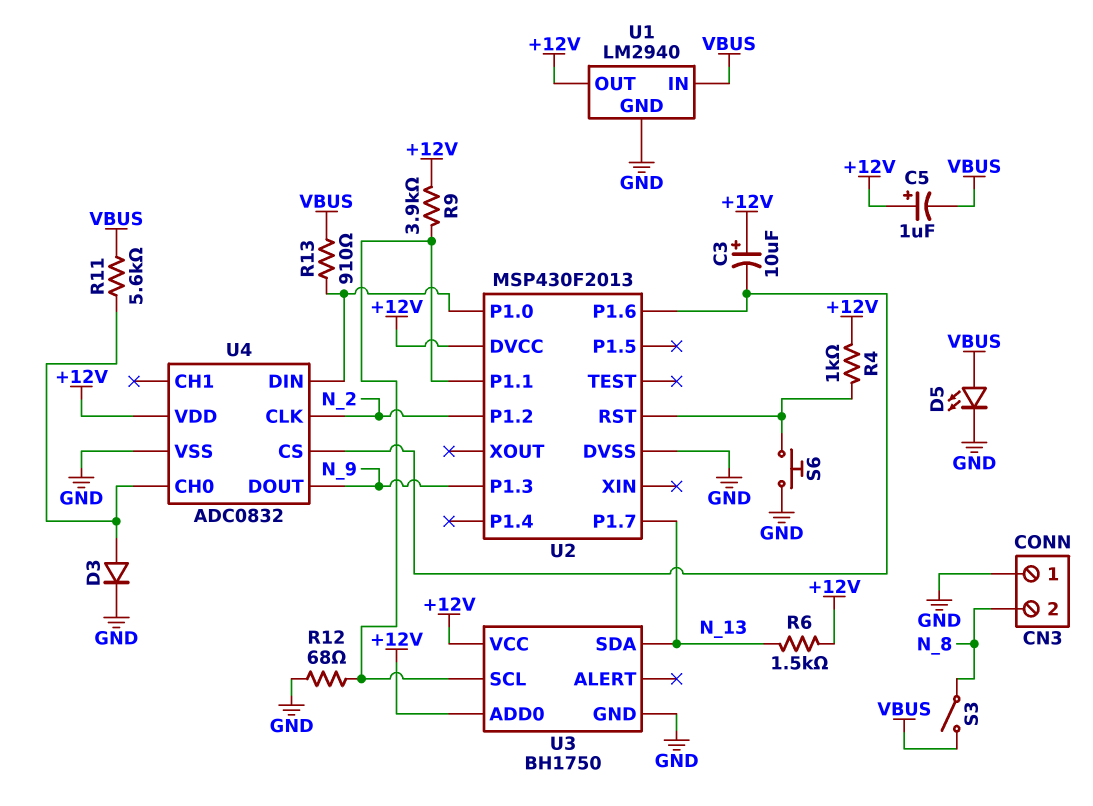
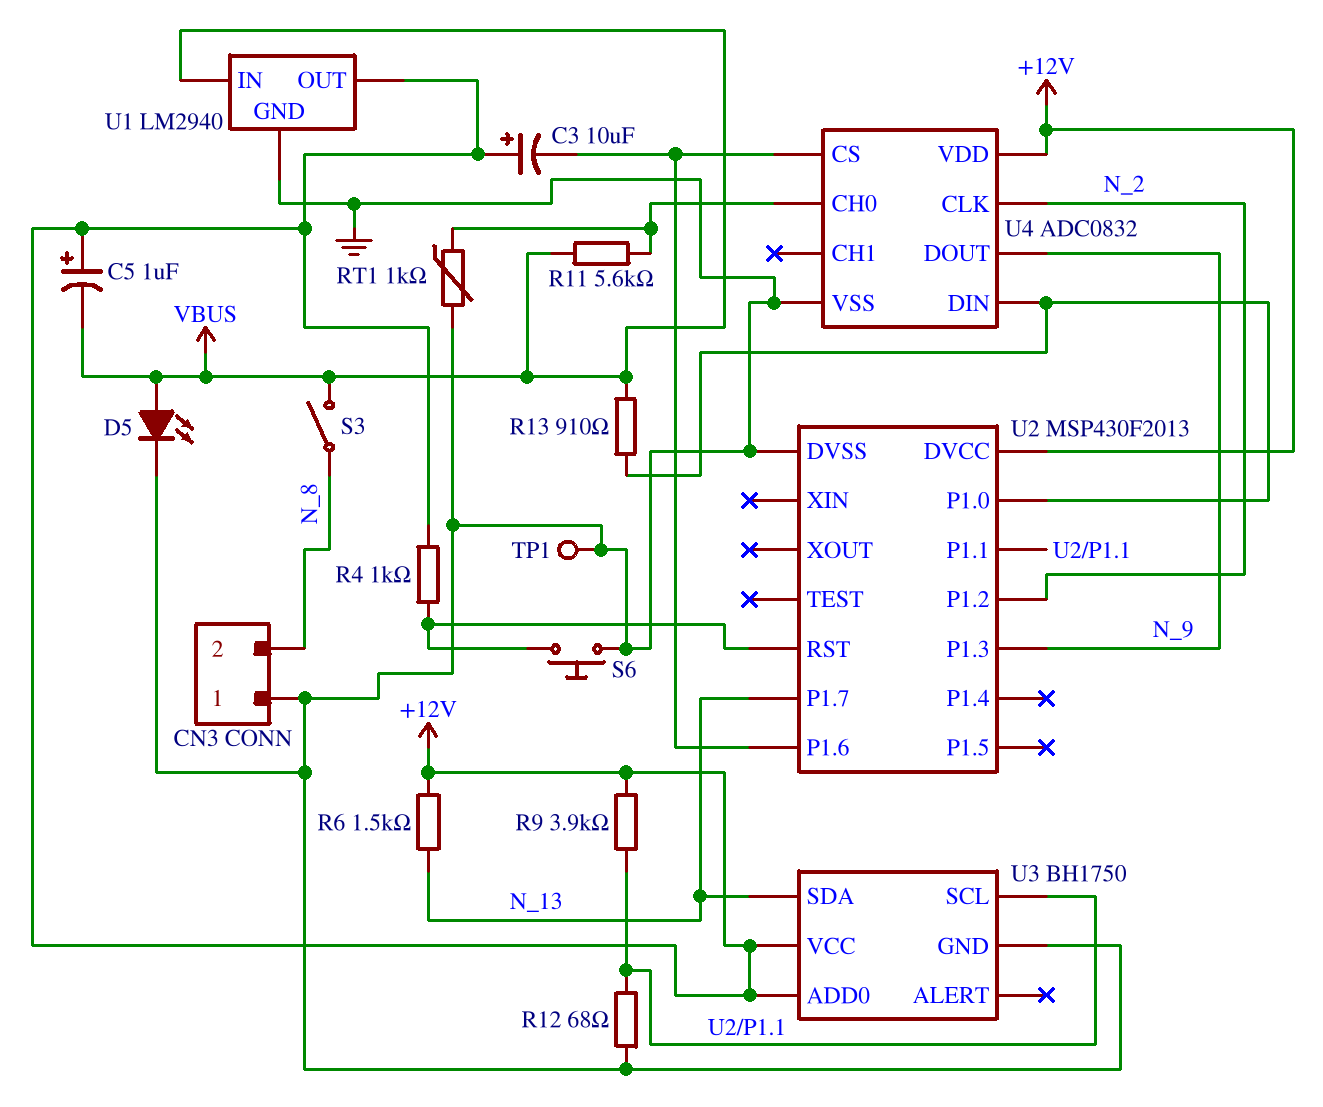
D3: diode (A U4/CH0, K GND) -> none
RT1: none -> 1k (GND, U4/CH0)
TP1: none -> test point (GND)

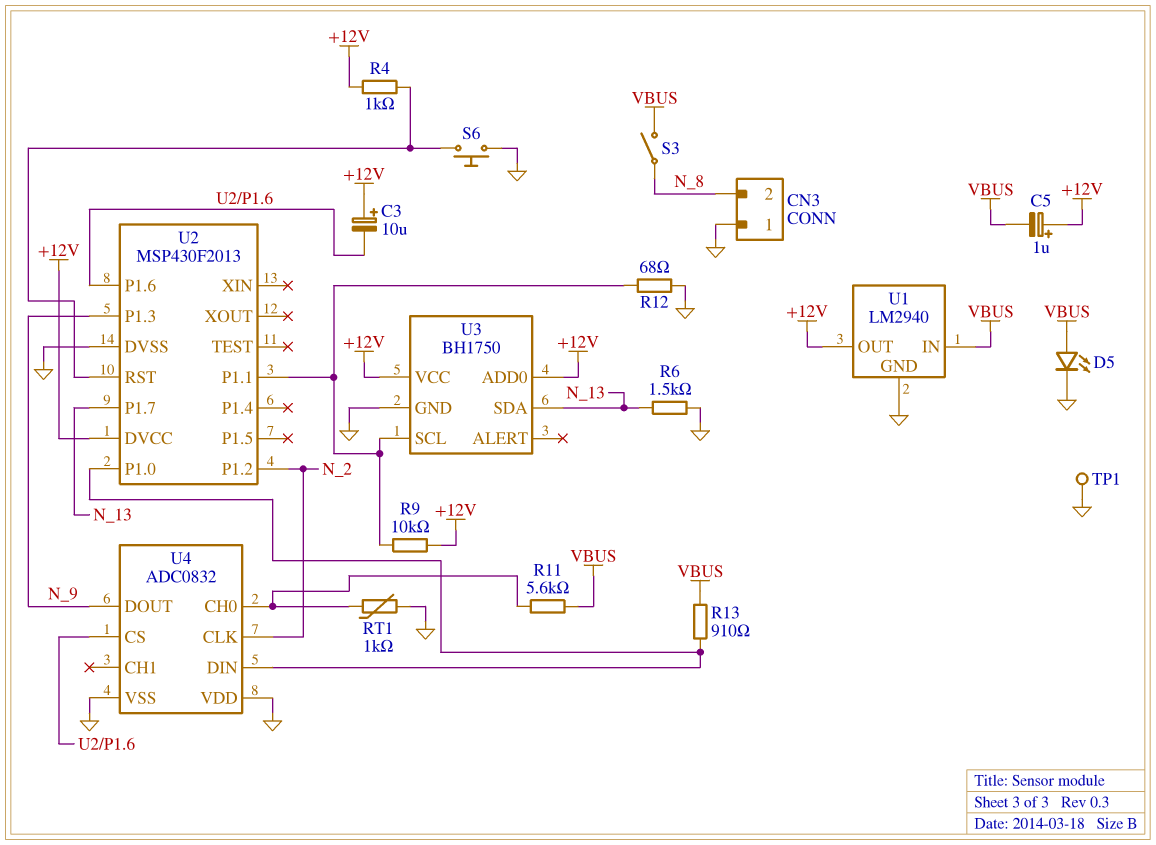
R6: 1.5k (+12V, N_13) -> 1.5k (GND, N_13)
R9: 3.9k (+12V, U2/P1.1) -> 10k (+12V, U2/P1.1)
U4 pin VDD: +12V -> GND

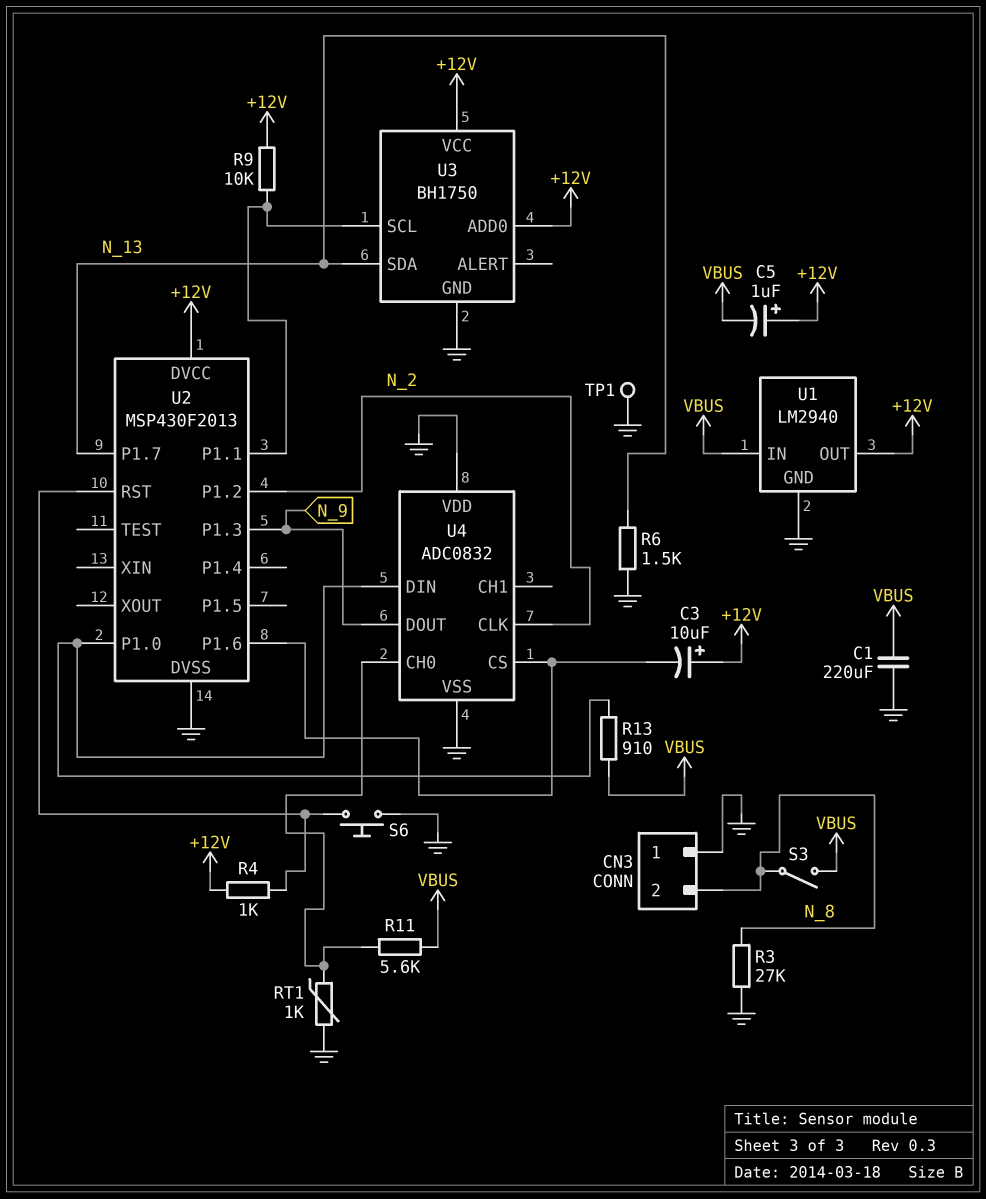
C1: none -> 220uF (GND, VBUS)
D5: LED (A VBUS, K GND) -> none
R3: none -> 27k (GND, N_8)
R12: 68 (GND, U2/P1.1) -> none

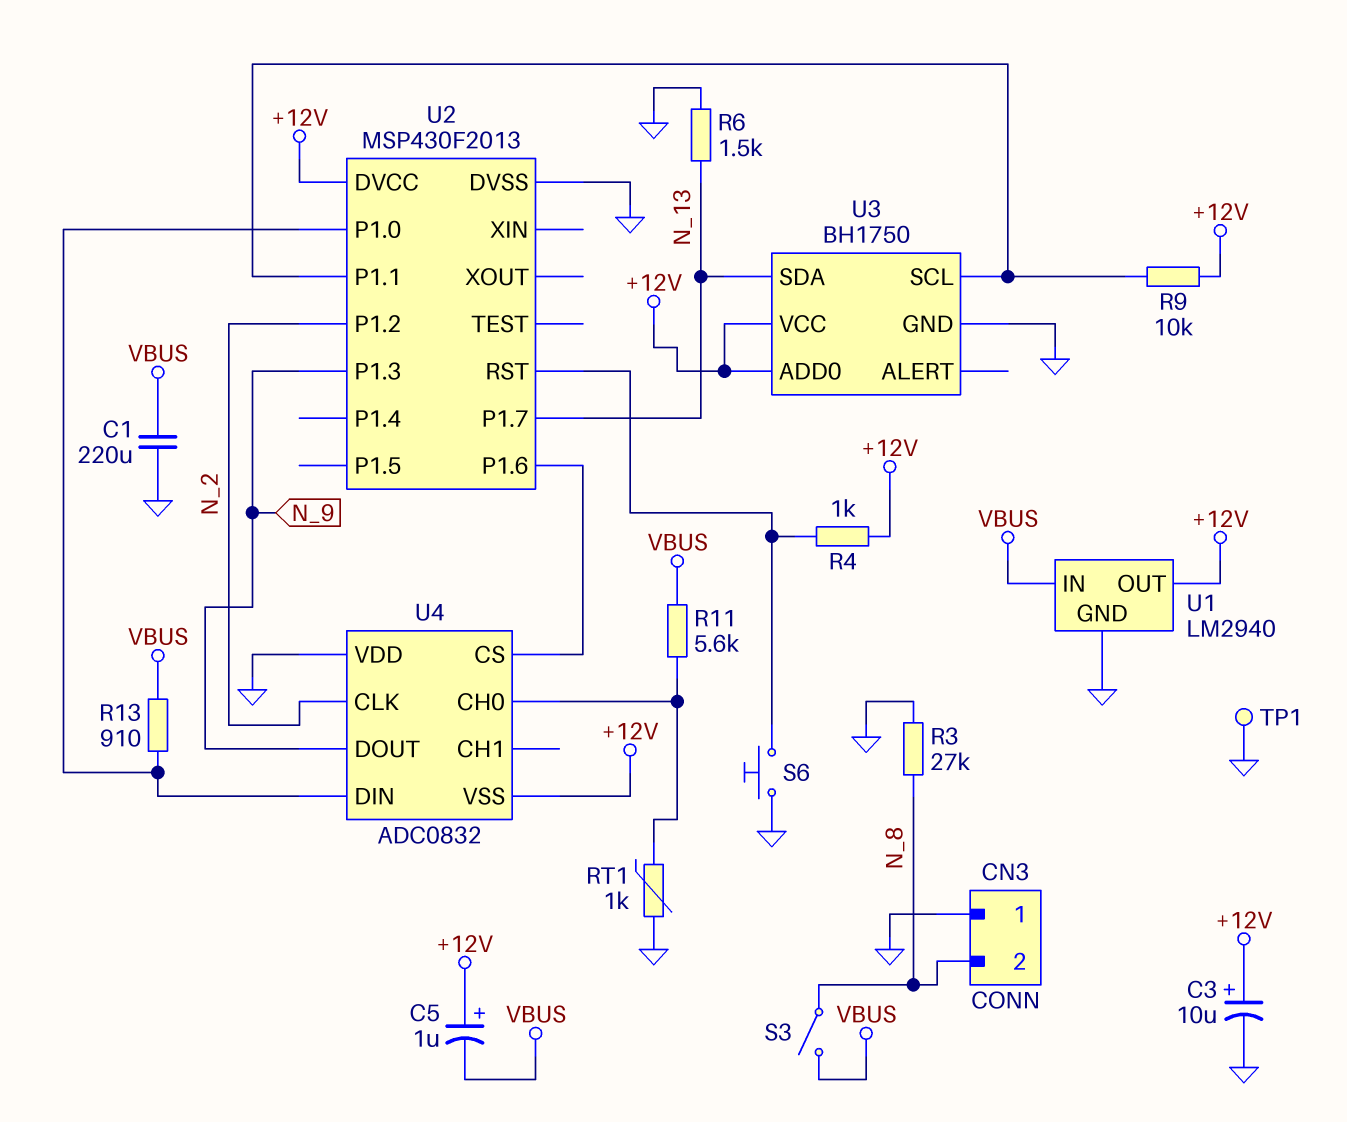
C3: 10uF (plus +12V, minus U2/P1.6) -> 10uF (plus +12V, minus GND)
U4 pin VSS: GND -> +12V

